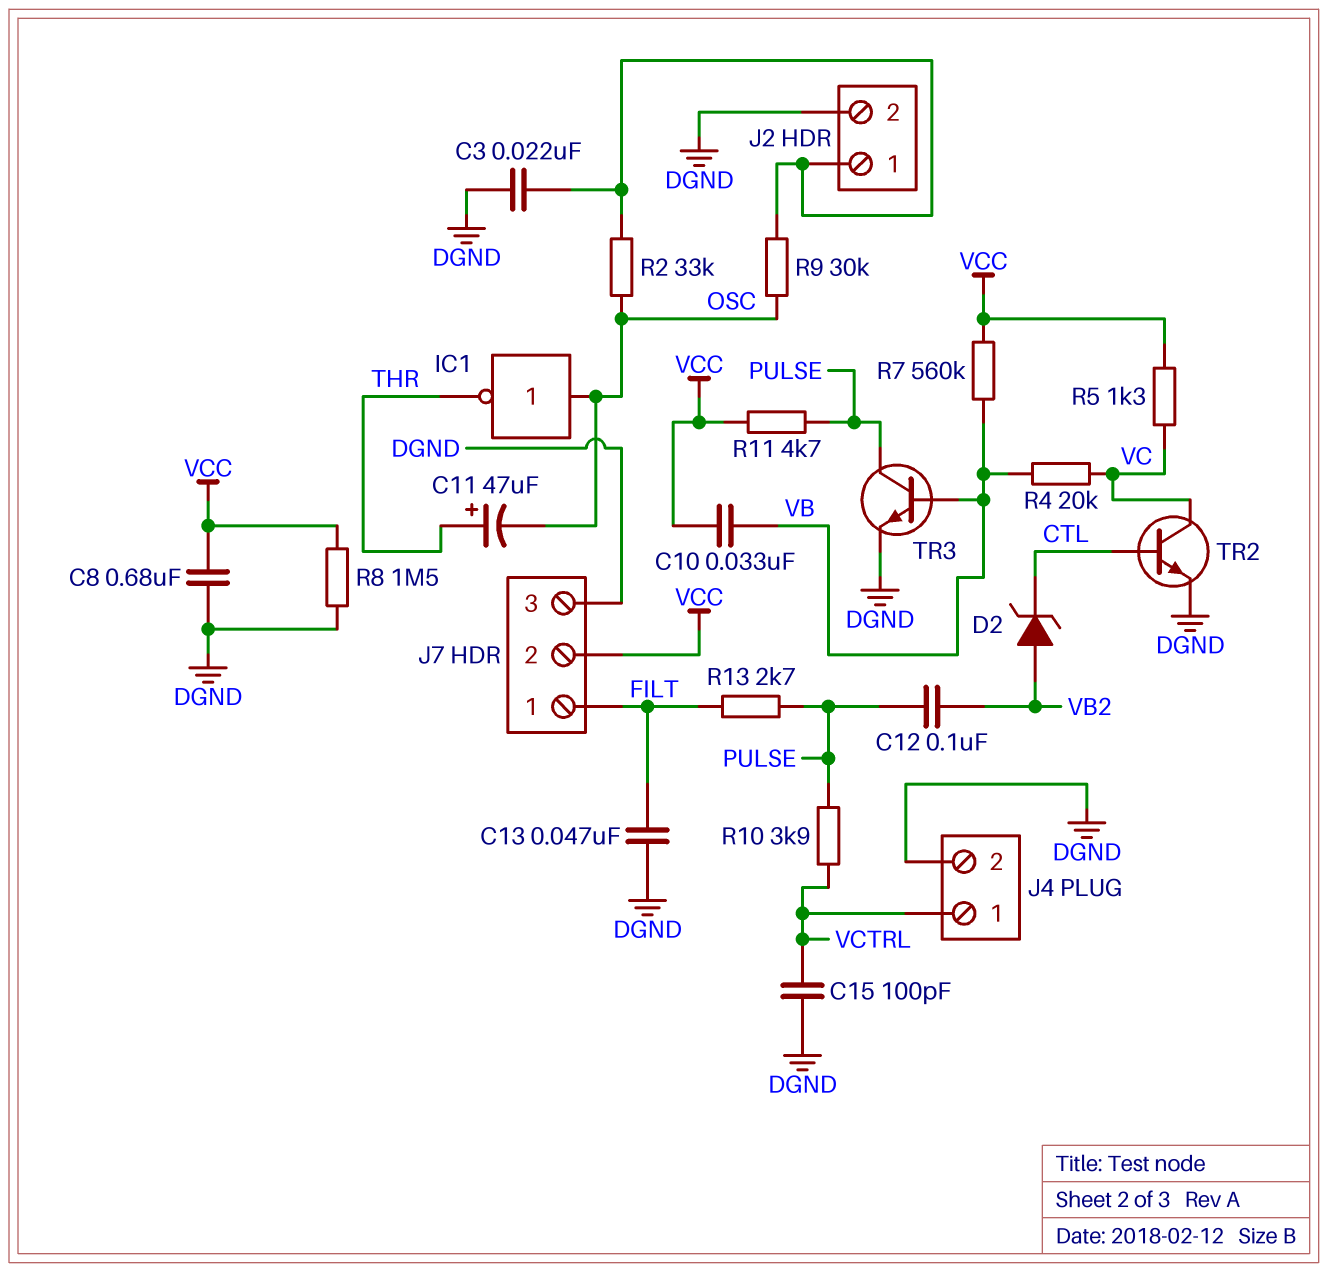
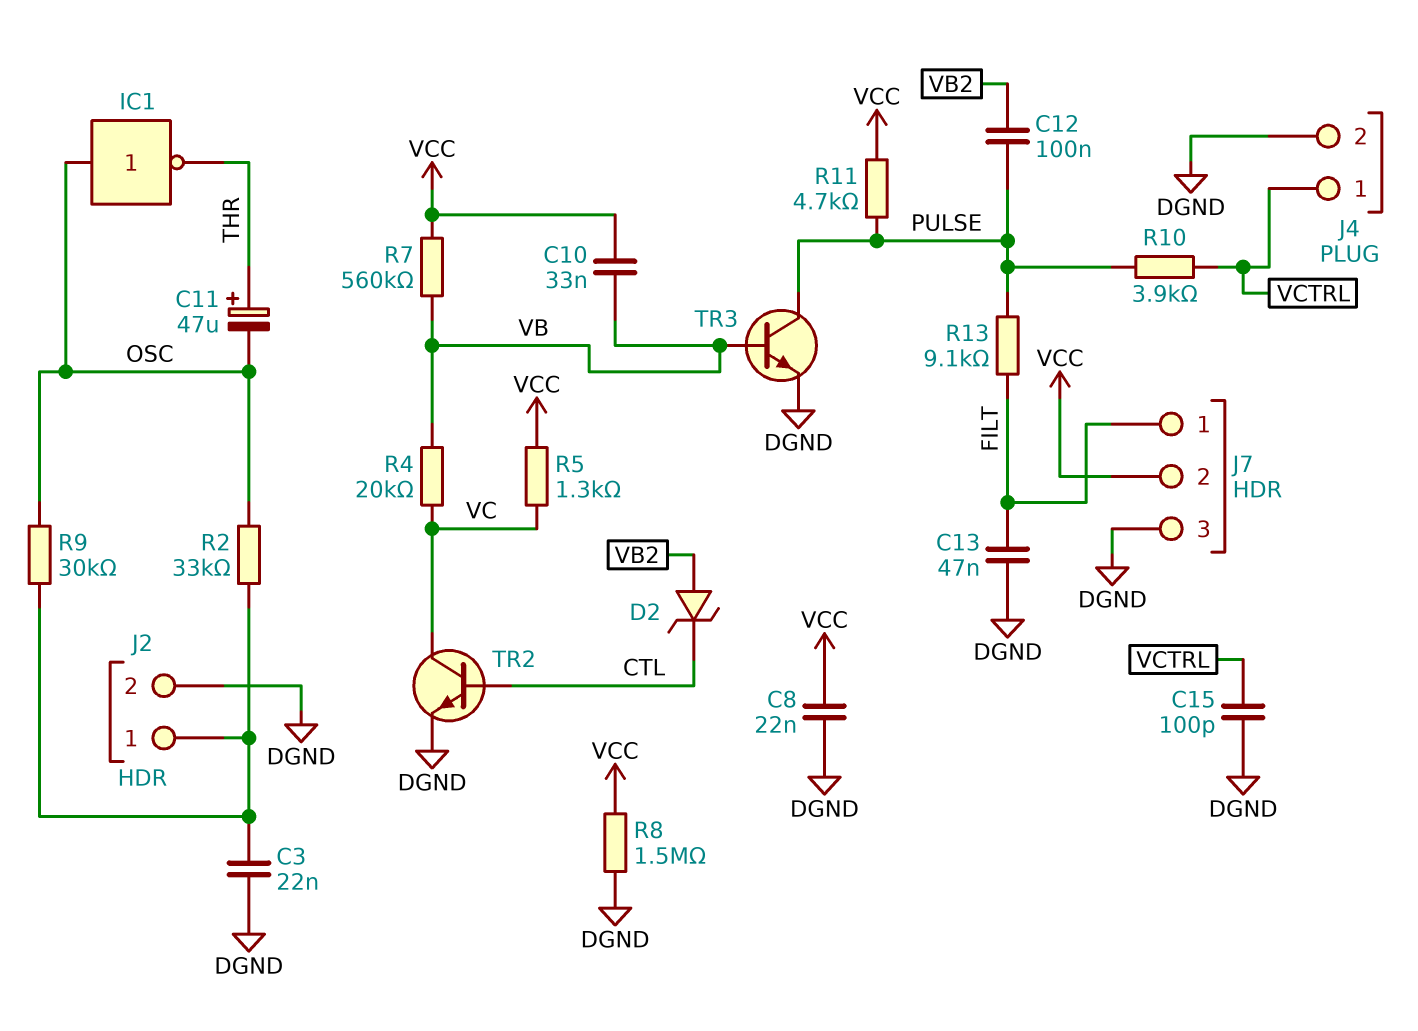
C8: 680nF (DGND, VCC) -> 22nF (DGND, VCC)
R13: 2.7k (FILT, PULSE) -> 9.1k (FILT, PULSE)

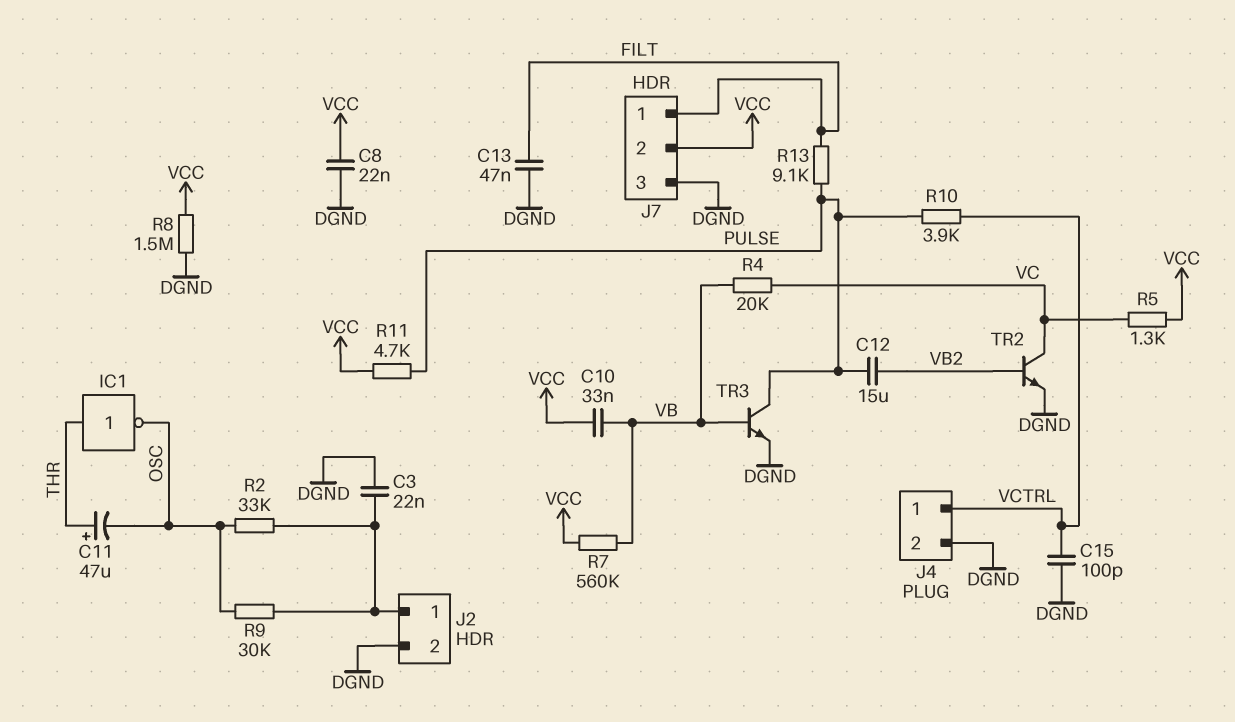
C12: 100nF (PULSE, VB2) -> 15uF (PULSE, VB2)
D2: zener (A VB2, K CTL) -> none
IC1: NOT (in OSC, out THR) -> NOT (in THR, out OSC)
TR2: NPN (B CTL, C VC, E DGND) -> NPN (B VB2, C VC, E DGND)

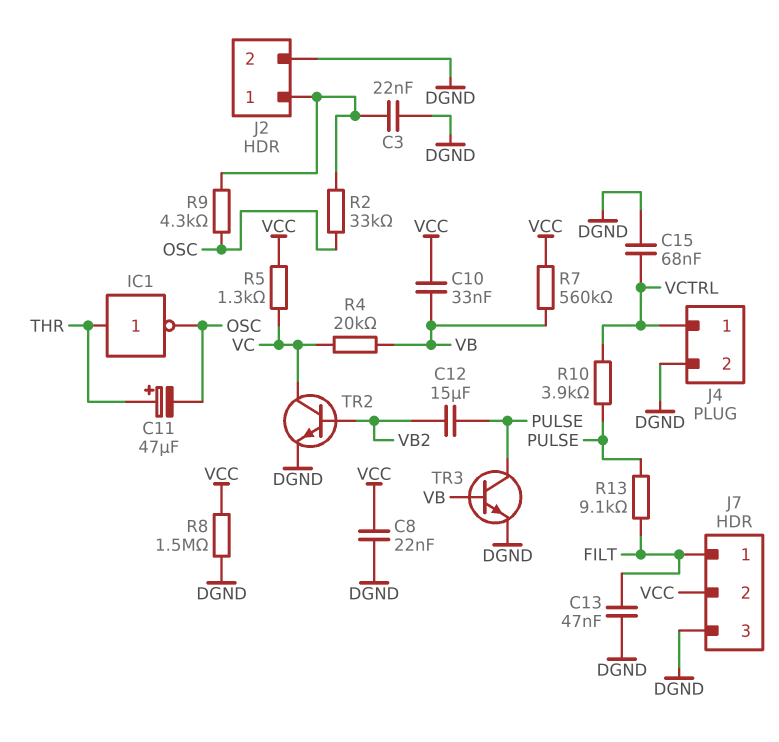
C15: 100pF (DGND, VCTRL) -> 68nF (DGND, VCTRL)
R9: 30k (J2/1, OSC) -> 4.3k (J2/1, OSC)
R11: 4.7k (PULSE, VCC) -> none

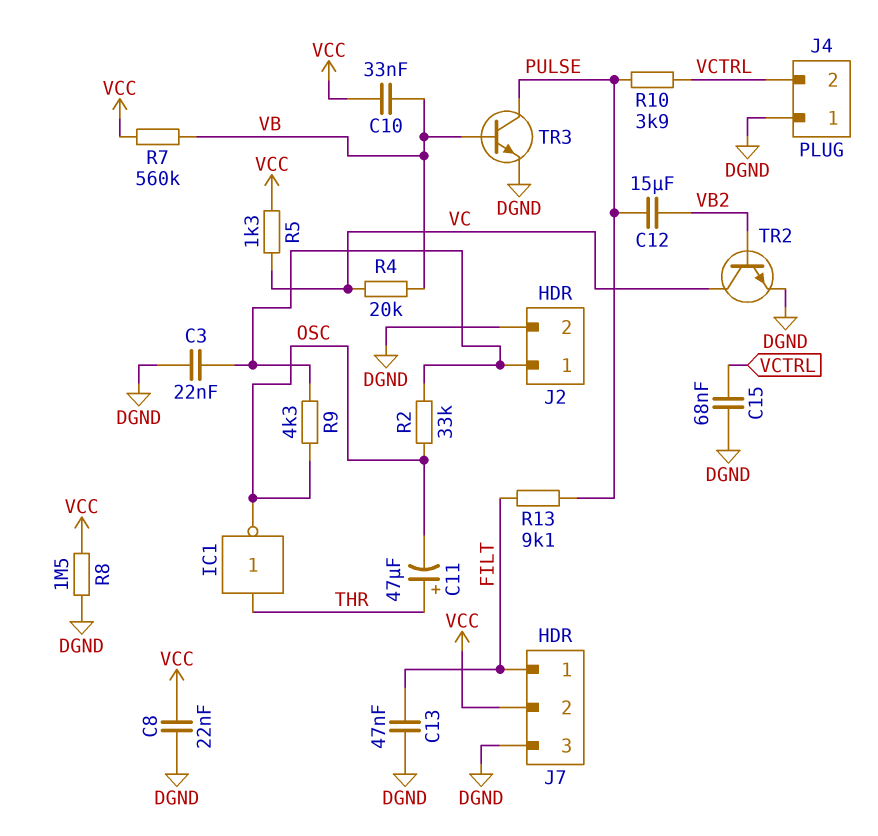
J4 pin 1: VCTRL -> DGND
J4 pin 2: DGND -> VCTRL

